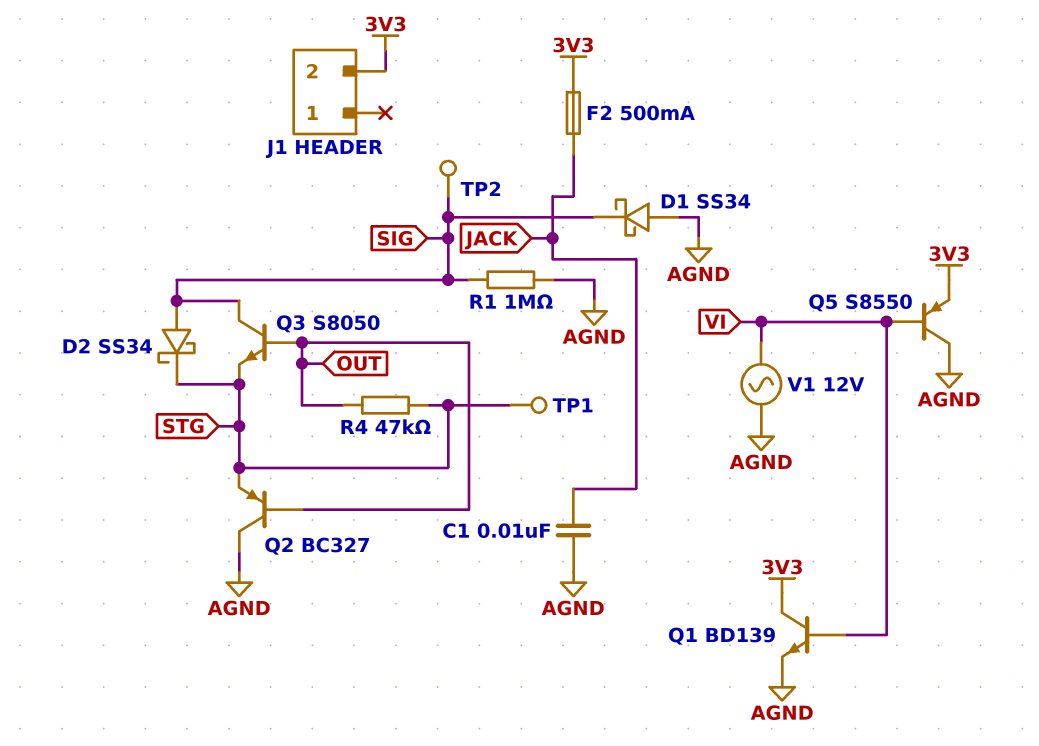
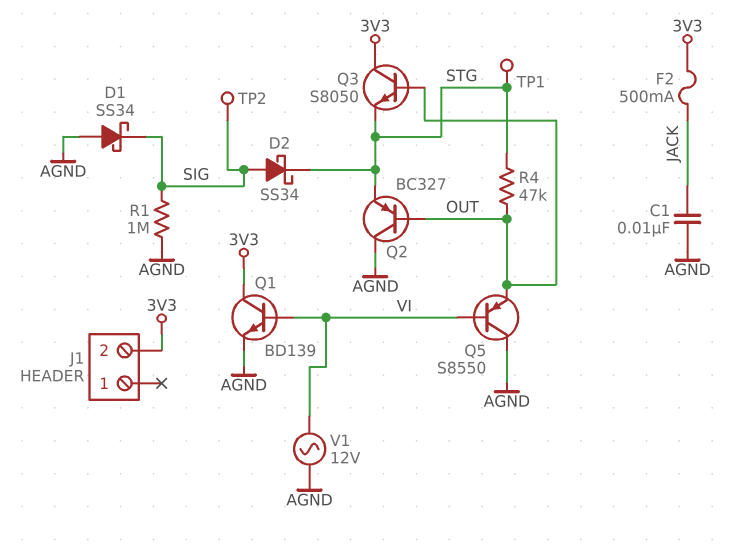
Q3: NPN S8050 (B OUT, C SIG, E STG) -> NPN S8050 (B OUT, C 3V3, E STG)
Q5: PNP S8550 (B VI, C AGND, E 3V3) -> PNP S8550 (B VI, C AGND, E OUT)

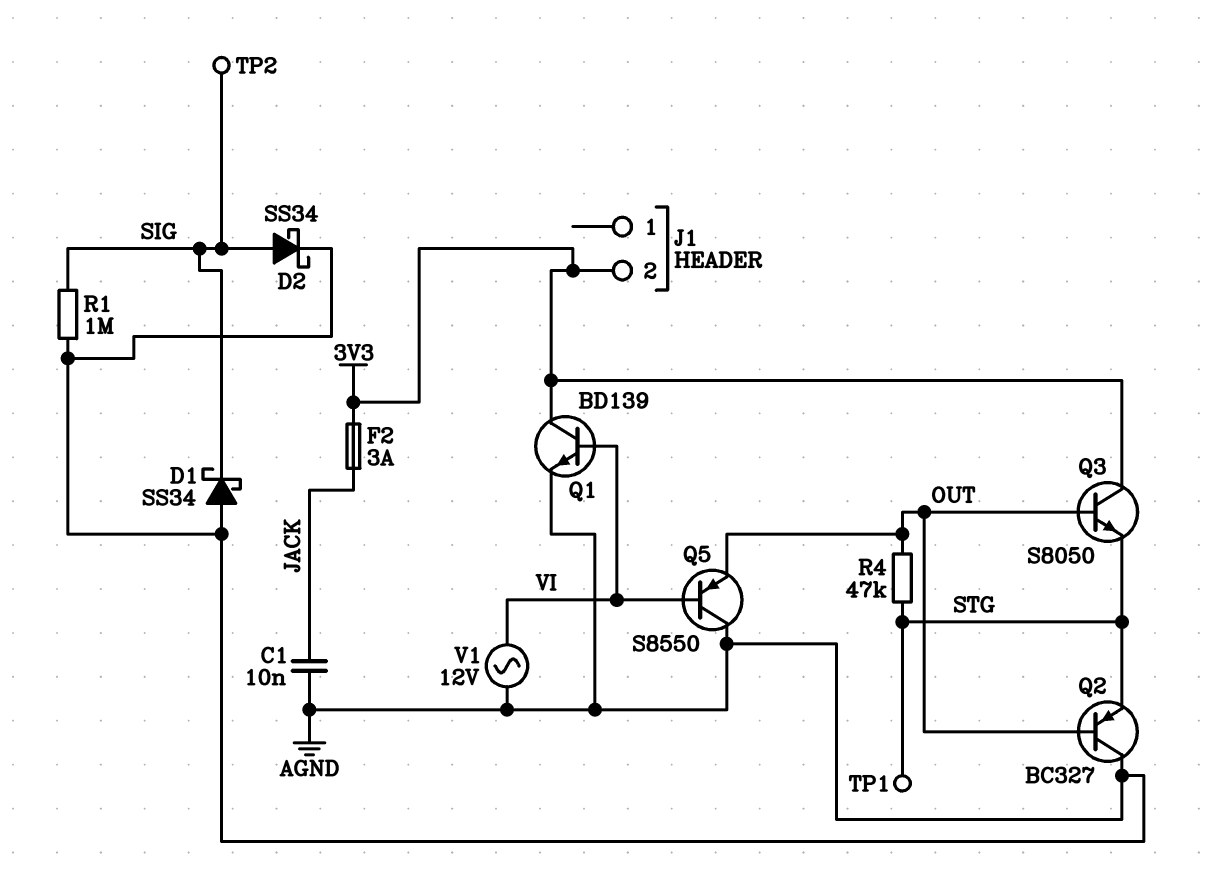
D2: schottky SS34 (A SIG, K STG) -> schottky SS34 (A SIG, K AGND)
F2: 500mA (3V3, JACK) -> 3A (3V3, JACK)

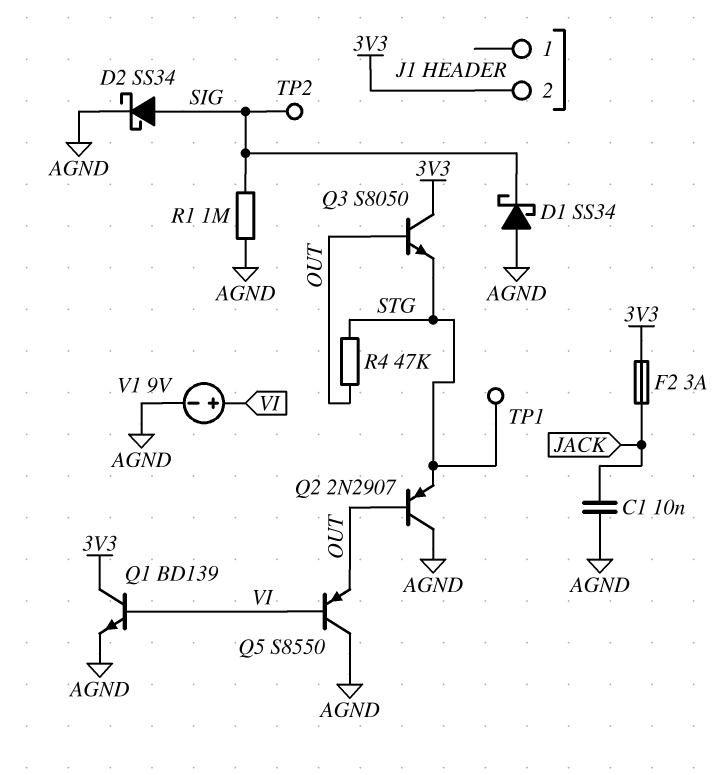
Q2: PNP BC327 (B OUT, C AGND, E STG) -> PNP 2N2907 (B OUT, C AGND, E STG)
V1: AC 12V (AGND, VI) -> 9V (plus VI, minus AGND)

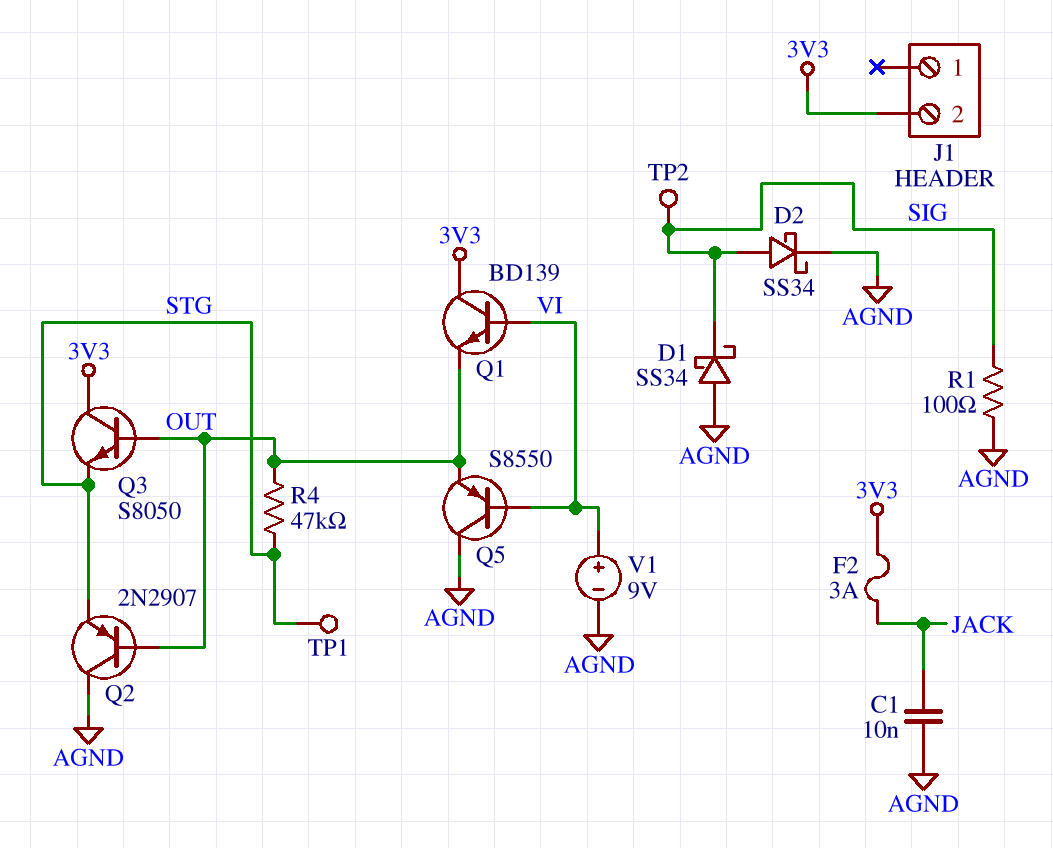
Q1: NPN BD139 (B VI, C 3V3, E AGND) -> NPN BD139 (B VI, C 3V3, E OUT)
R1: 1M (AGND, SIG) -> 100 (AGND, SIG)

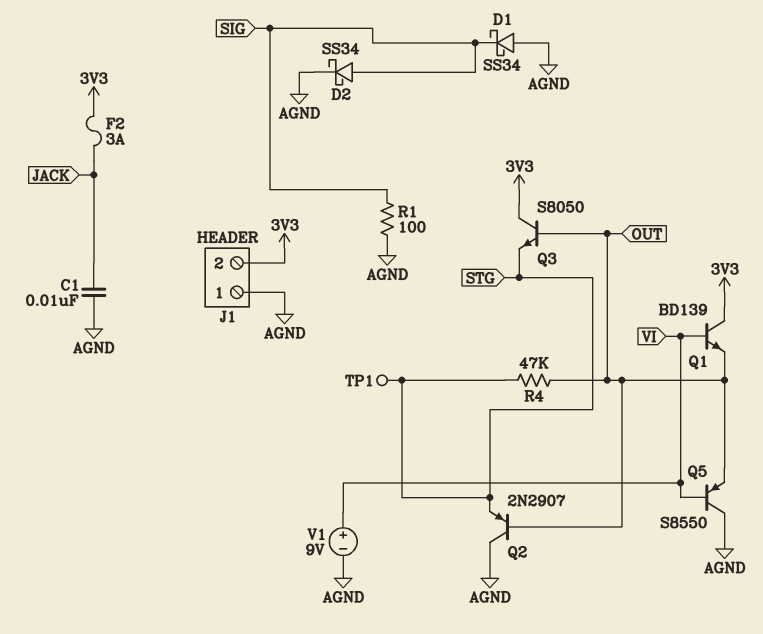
J1 pin 1: none -> AGND
TP2: test point (SIG) -> none

